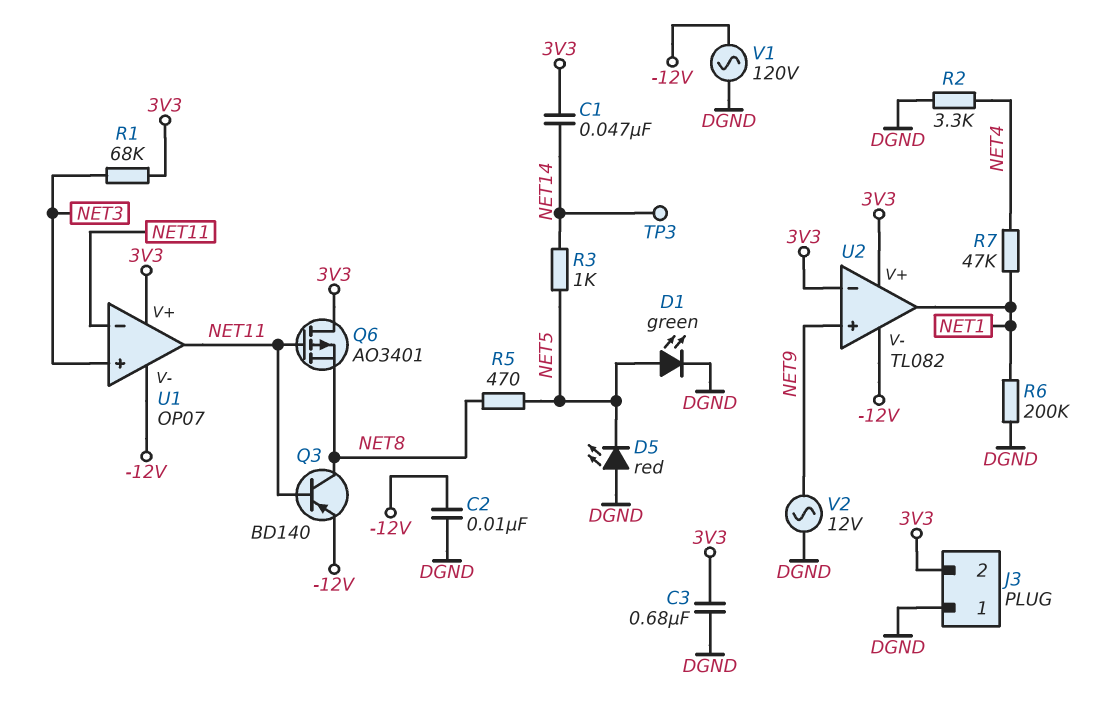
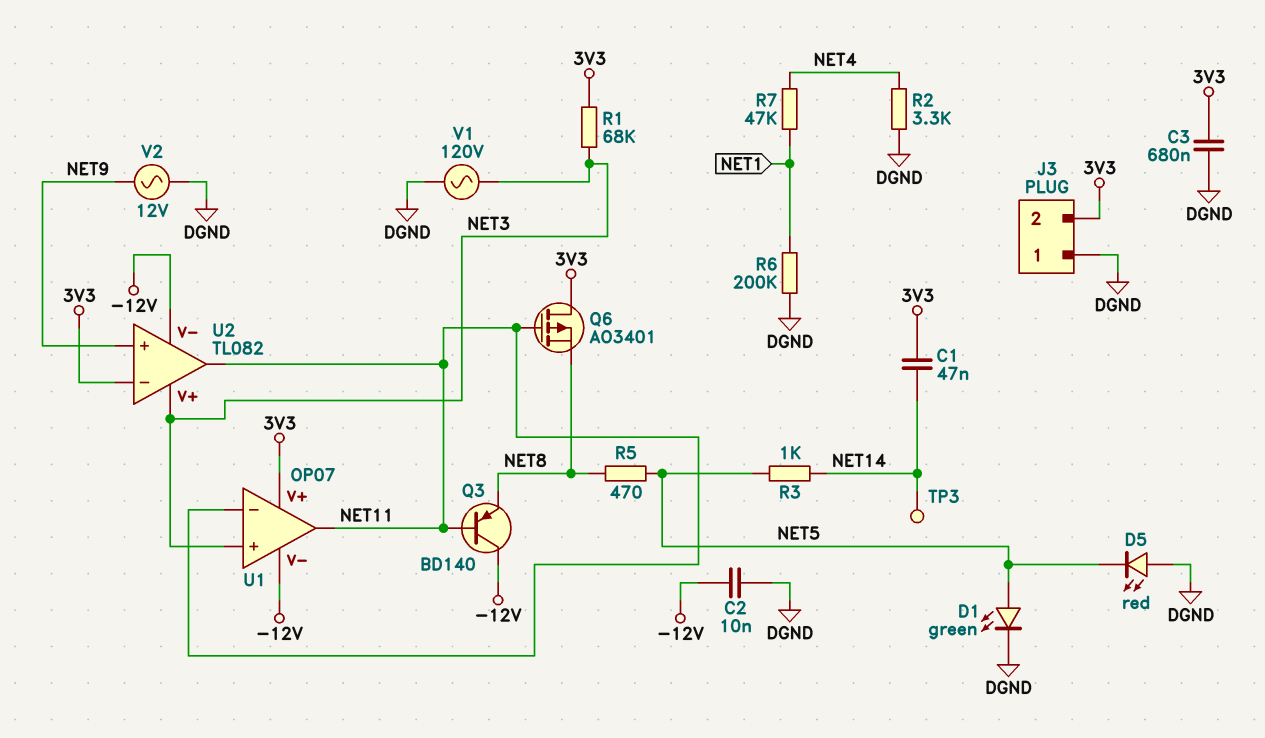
Q3: PNP BD140 (B NET11, C NET8, E -12V) -> PNP BD140 (B NET11, C -12V, E NET8)
U2 pin V+: 3V3 -> NET3
U2 pin out: NET1 -> NET11
V1: AC 120V (-12V, DGND) -> AC 120V (DGND, NET3)

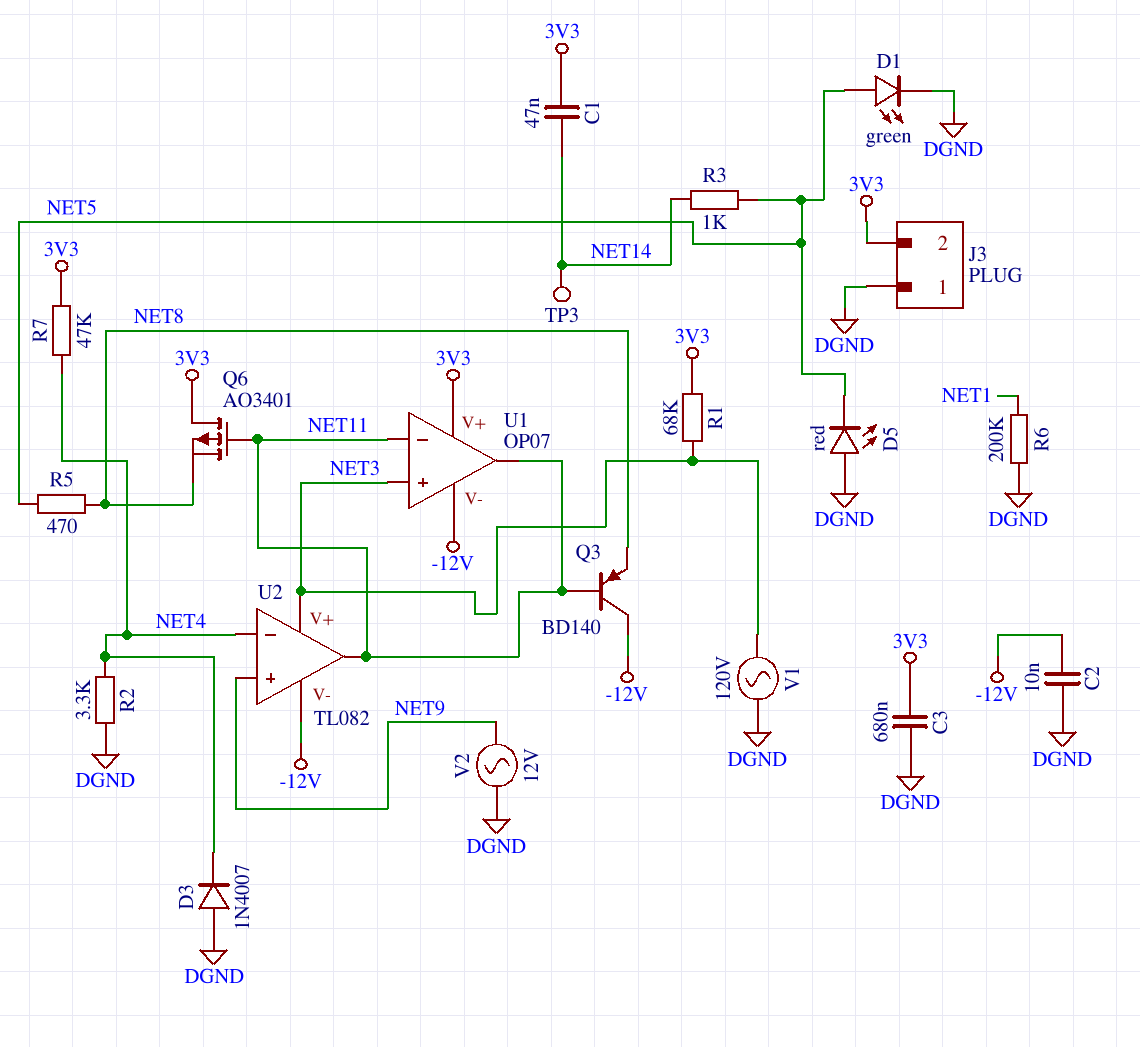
D3: none -> diode 1N4007 (A DGND, K NET4)
R7: 47k (NET1, NET4) -> 47k (3V3, NET4)
U2 pin in-: 3V3 -> NET4

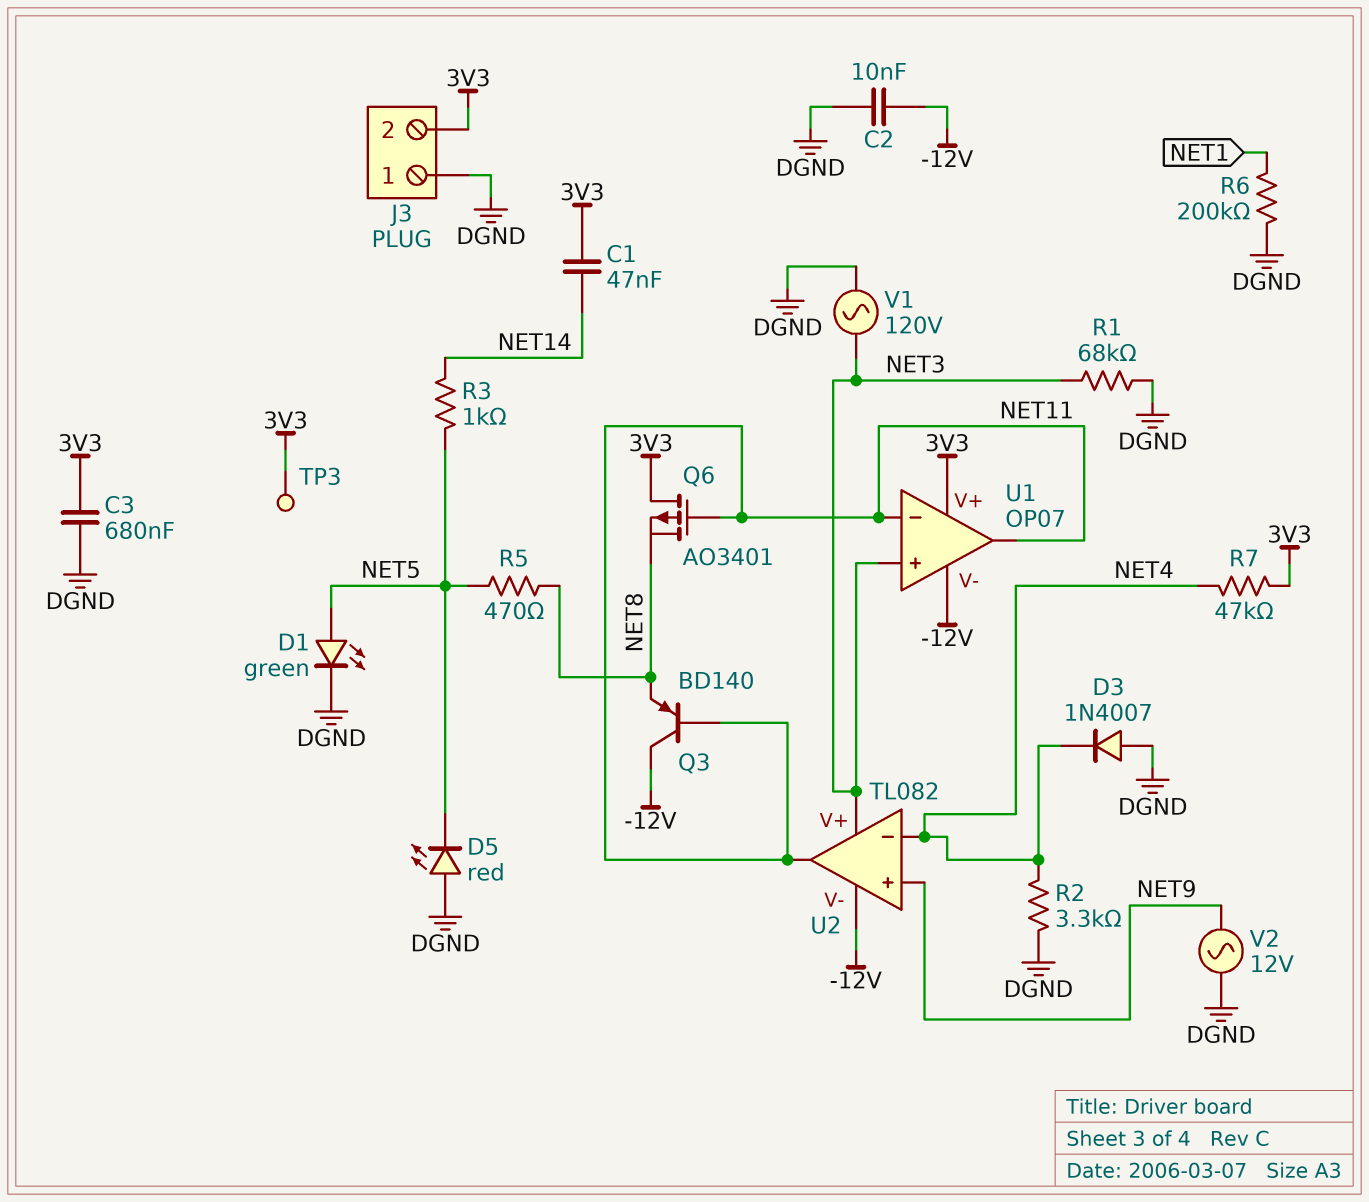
R1: 68k (3V3, NET3) -> 68k (DGND, NET3)
TP3: test point (NET14) -> test point (3V3)

